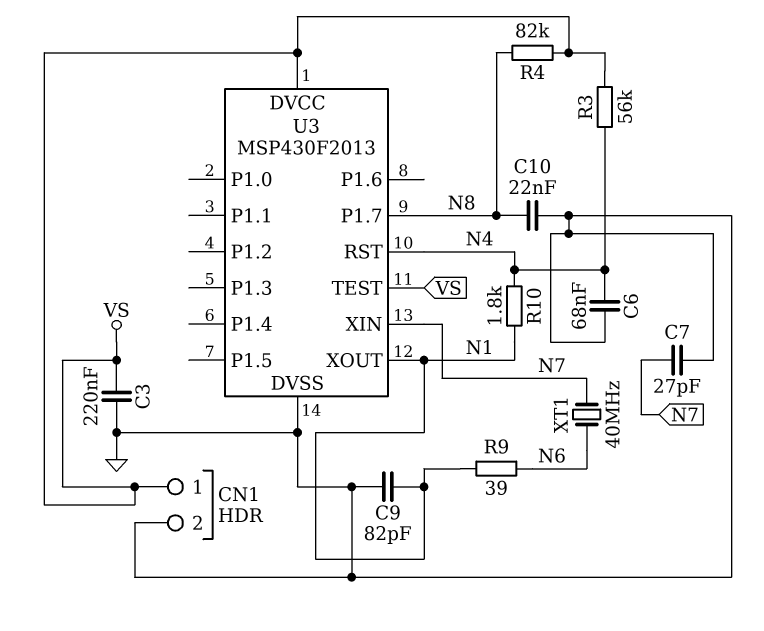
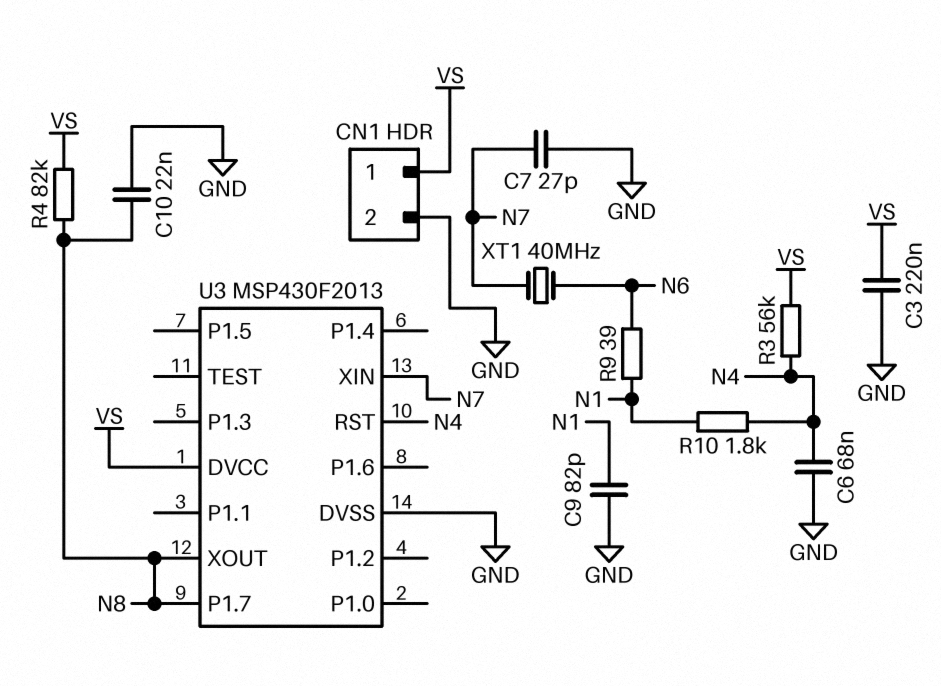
U3 pin TEST: VS -> none
U3 pin XOUT: N1 -> N8

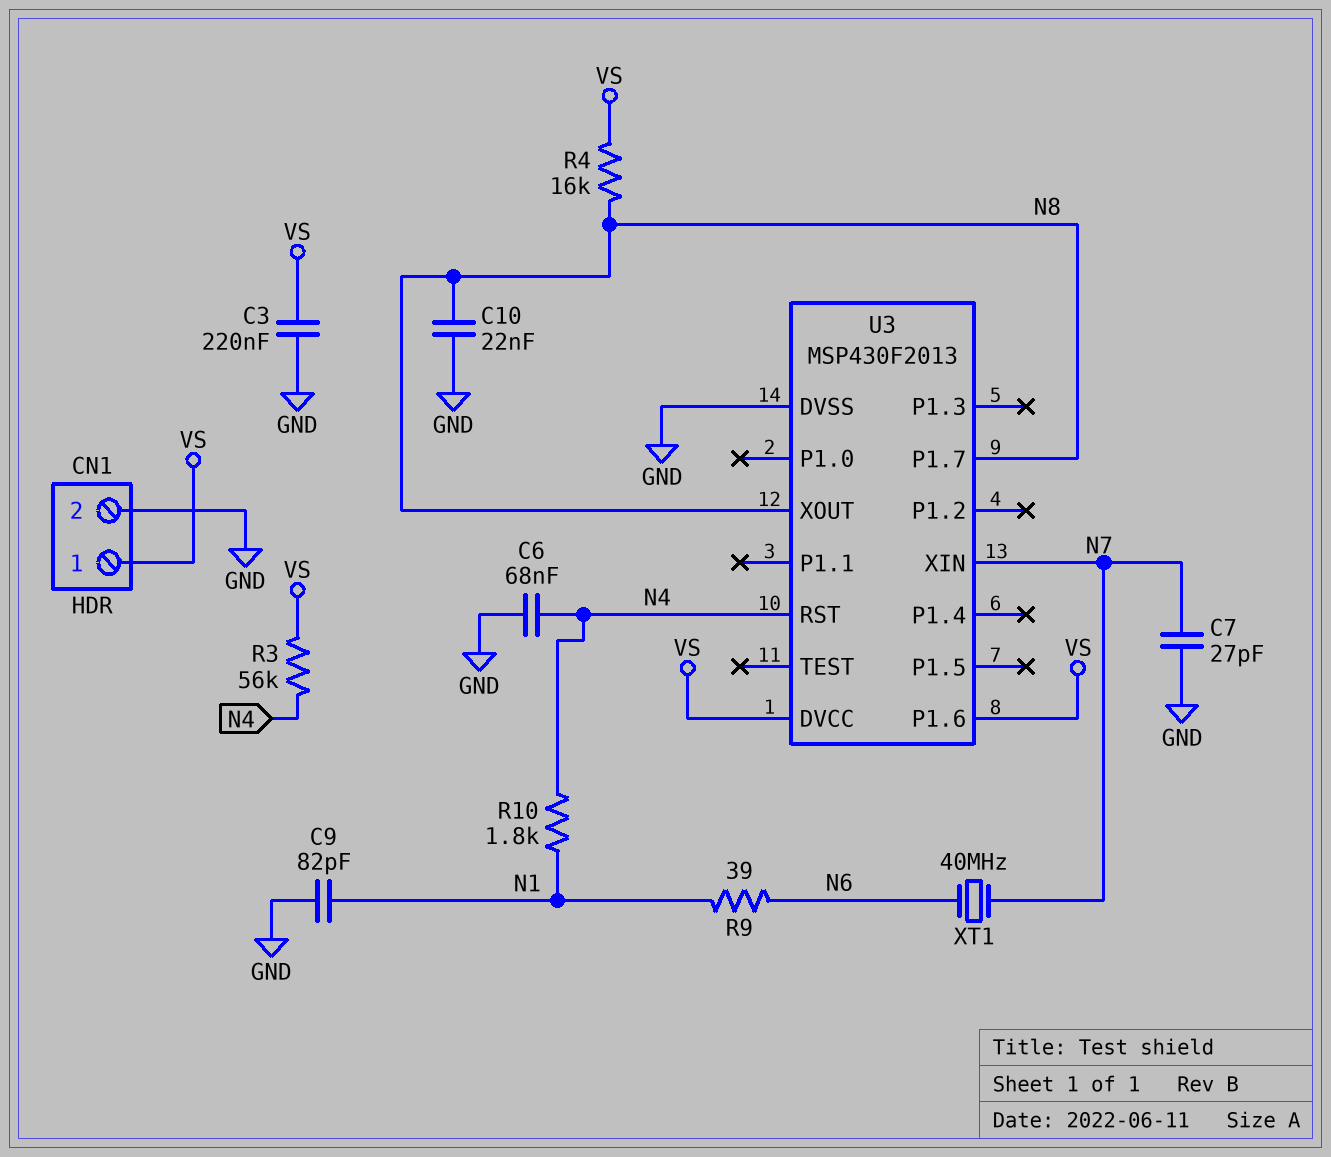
R4: 82k (N8, VS) -> 16k (N8, VS)
U3 pin P1.6: none -> VS

